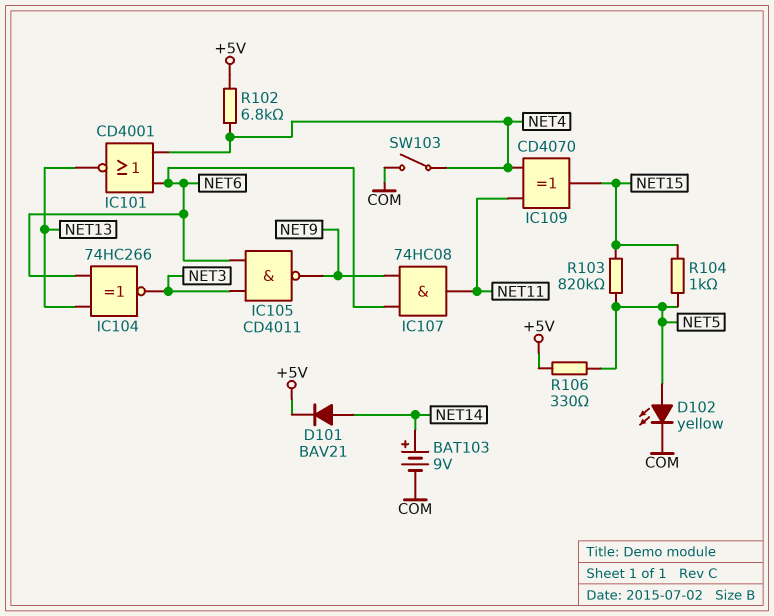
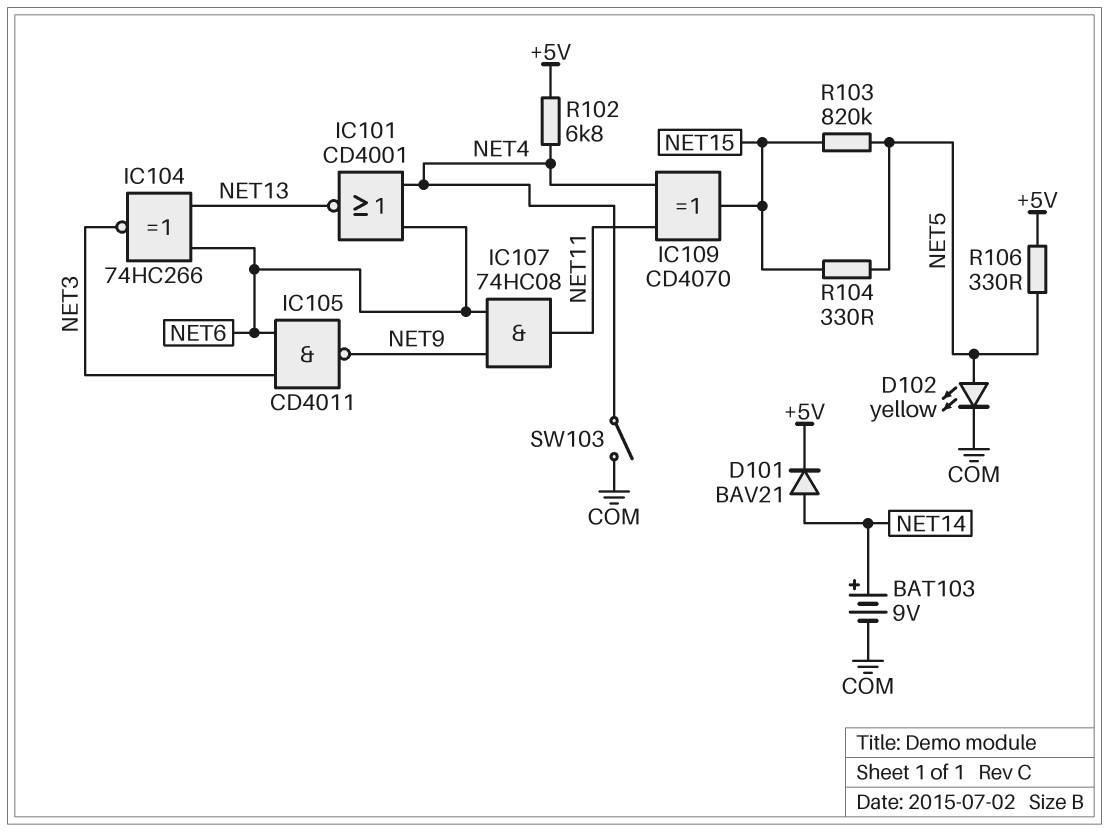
R104: 1k (NET5, NET15) -> 330 (NET5, NET15)

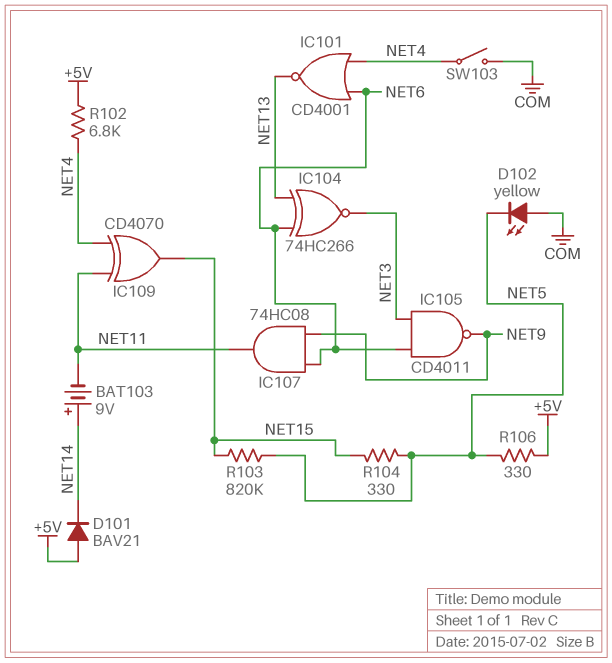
BAT103: 9V (plus NET14, minus COM) -> 9V (plus NET14, minus NET11)
D101: diode BAV21 (A NET14, K +5V) -> diode BAV21 (A +5V, K NET14)
D102: LED yellow (A NET5, K COM) -> LED yellow (A COM, K NET5)

